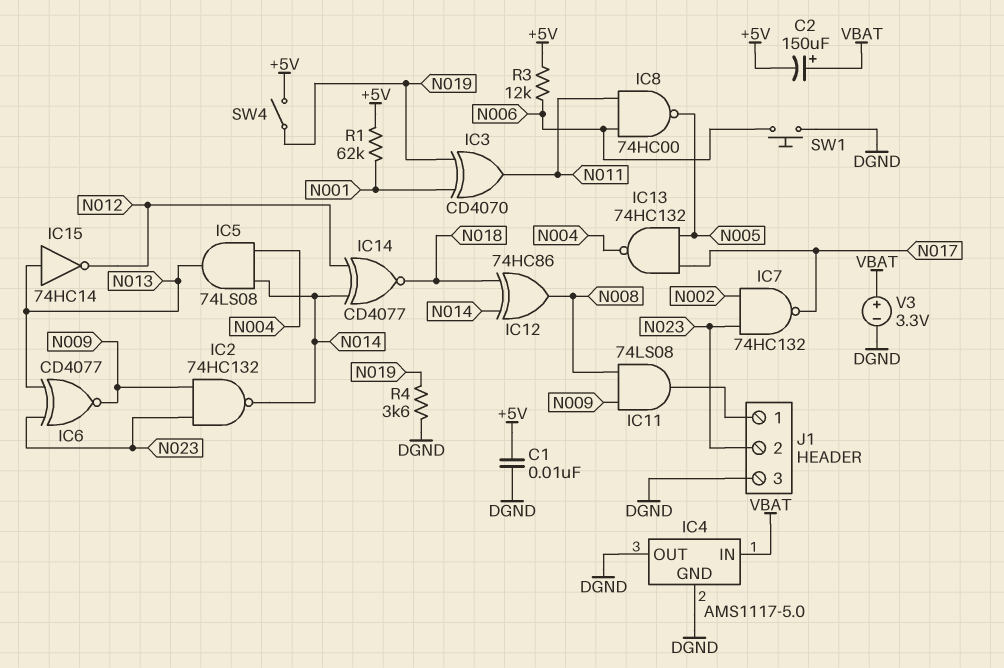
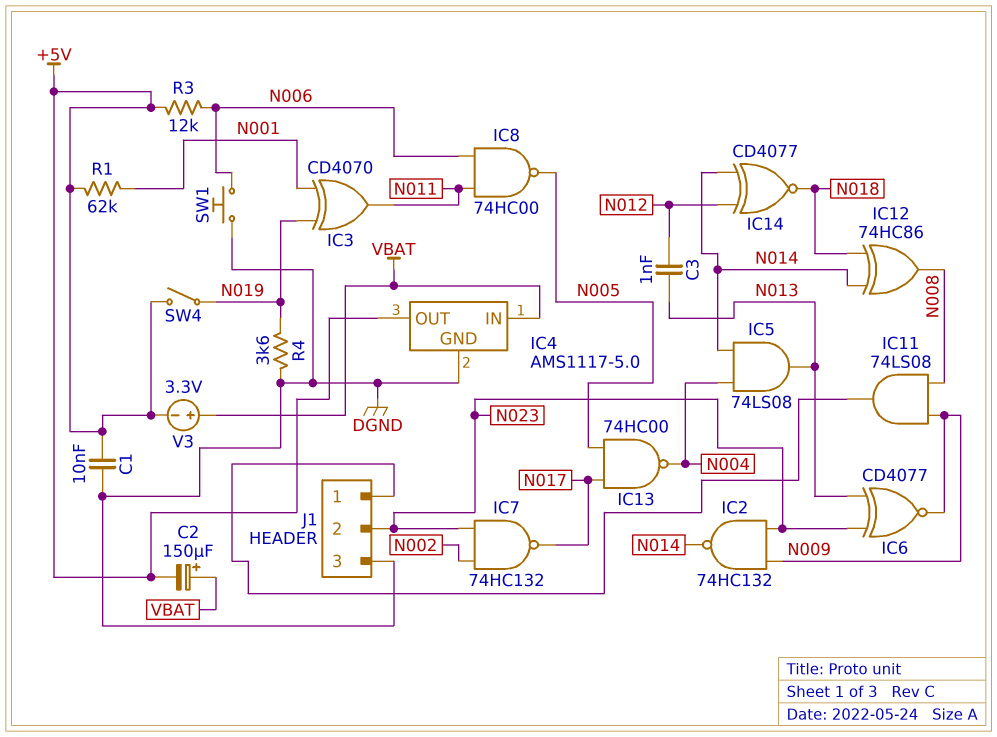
C3: none -> 1nF (N012, N013)
IC4 pin OUT: DGND -> +5V
IC13: NAND 74HC132 (in N005, in N017, out N004) -> NAND 74HC00 (in N005, in N017, out N004)
IC15: NOT 74HC14 (in N013, out N012) -> none
V3: 3.3V (plus VBAT, minus DGND) -> 3.3V (plus VBAT, minus +5V)

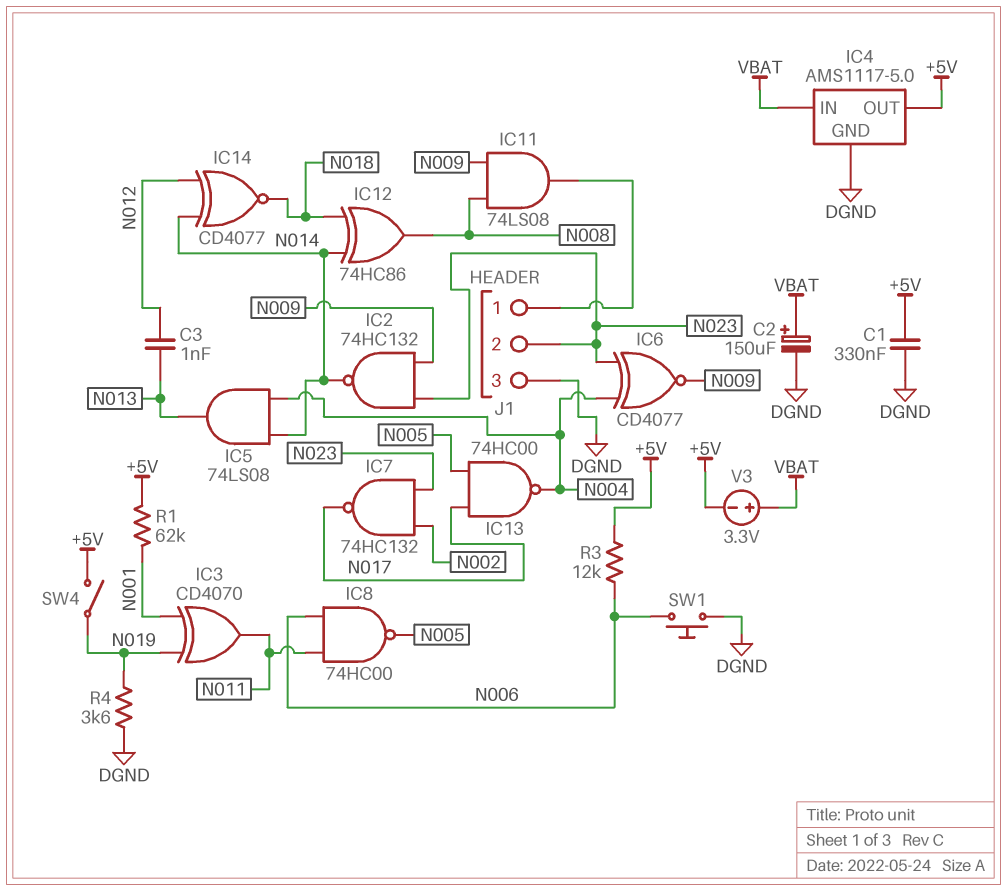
C1: 10nF (+5V, DGND) -> 330nF (+5V, DGND)
C2: 150uF (plus VBAT, minus +5V) -> 150uF (plus VBAT, minus DGND)
IC6: XNOR CD4077 (in N013, in N023, out N009) -> XNOR CD4077 (in N004, in N023, out N009)

